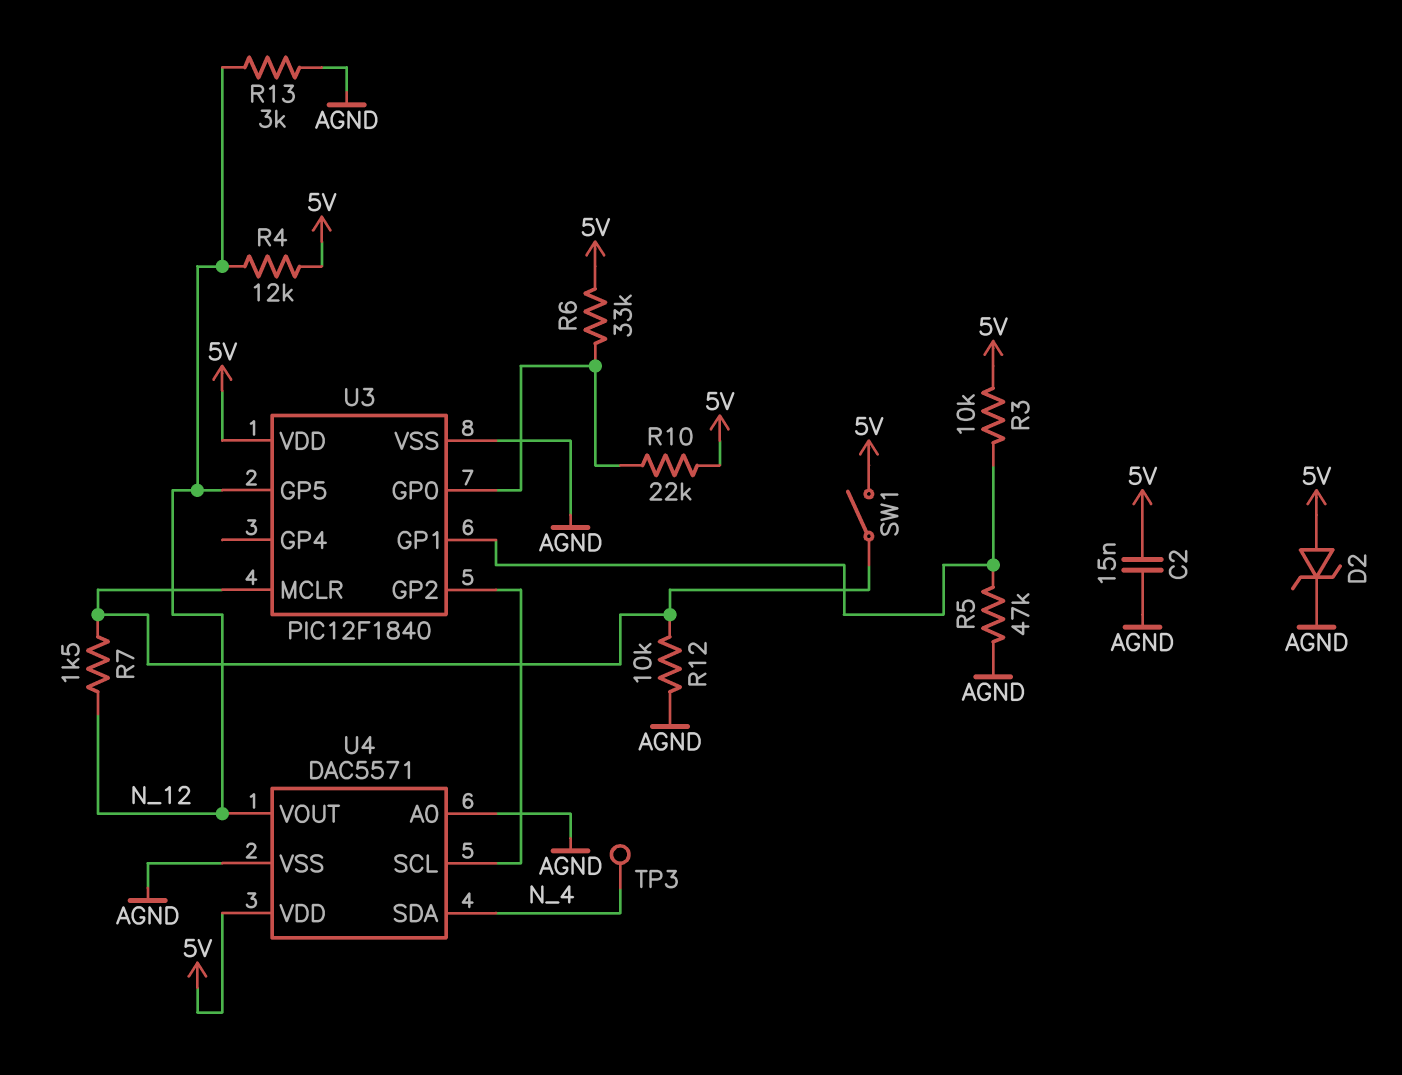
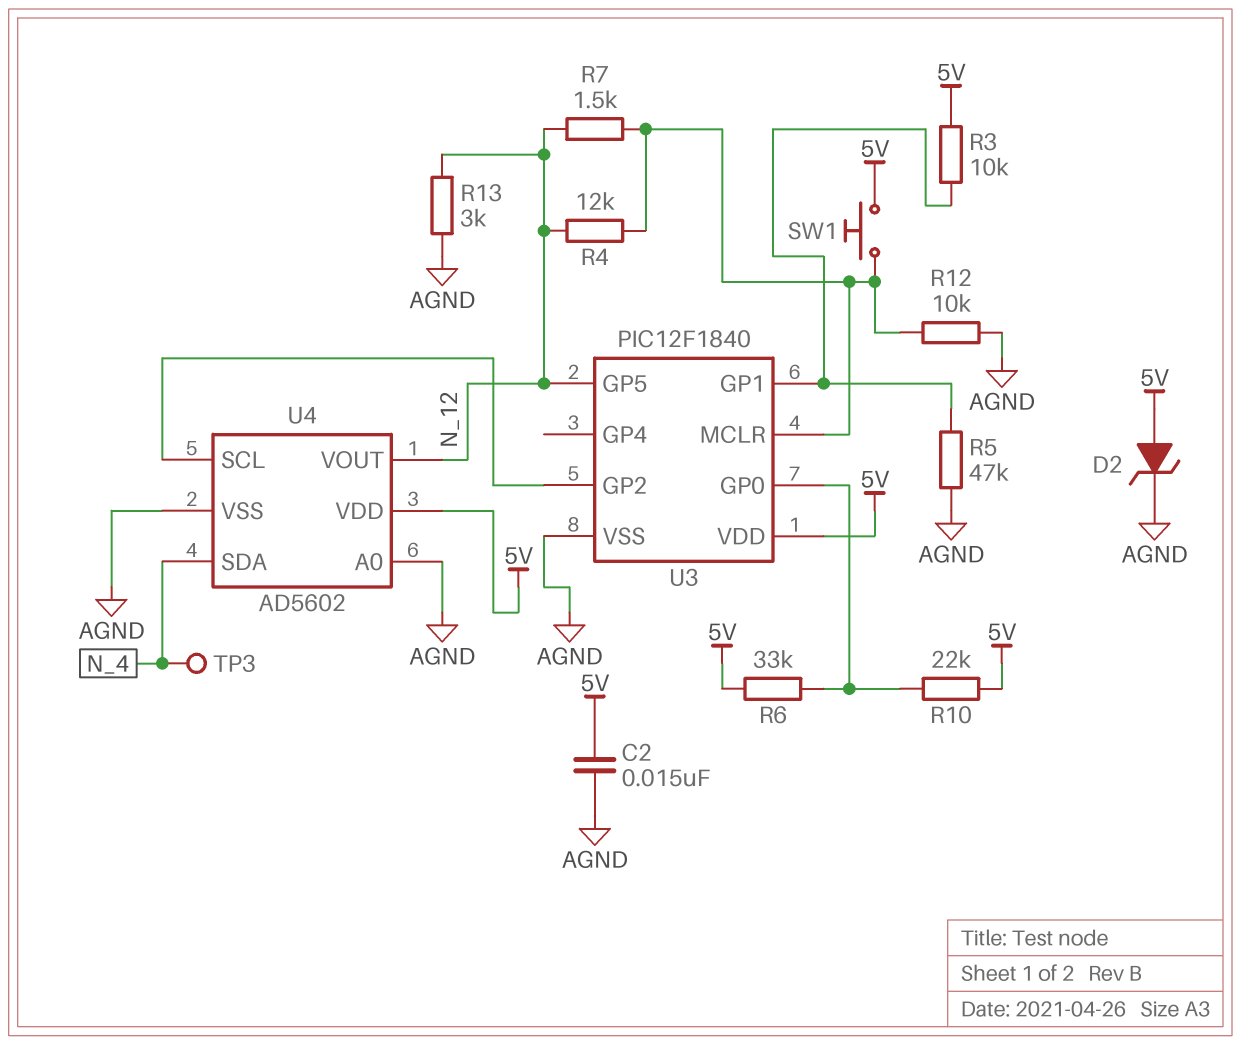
R4: 12k (5V, N_12) -> 12k (N_12, U3/MCLR)
SW1: switch (5V, U3/MCLR) -> button (5V, U3/MCLR)
U4: DAC5571 -> AD5602

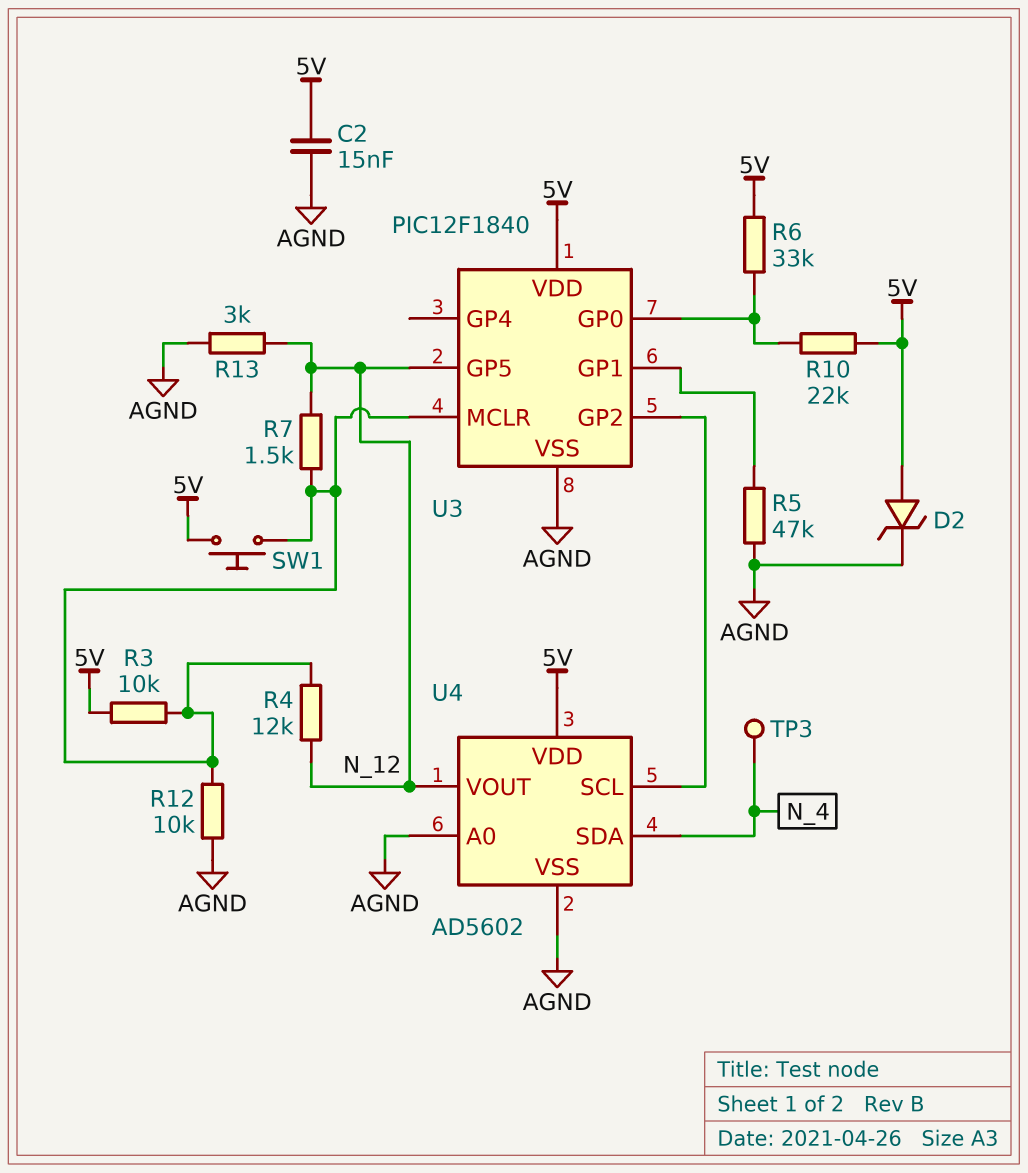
R3: 10k (5V, U3/GP1) -> 10k (5V, U3/MCLR)

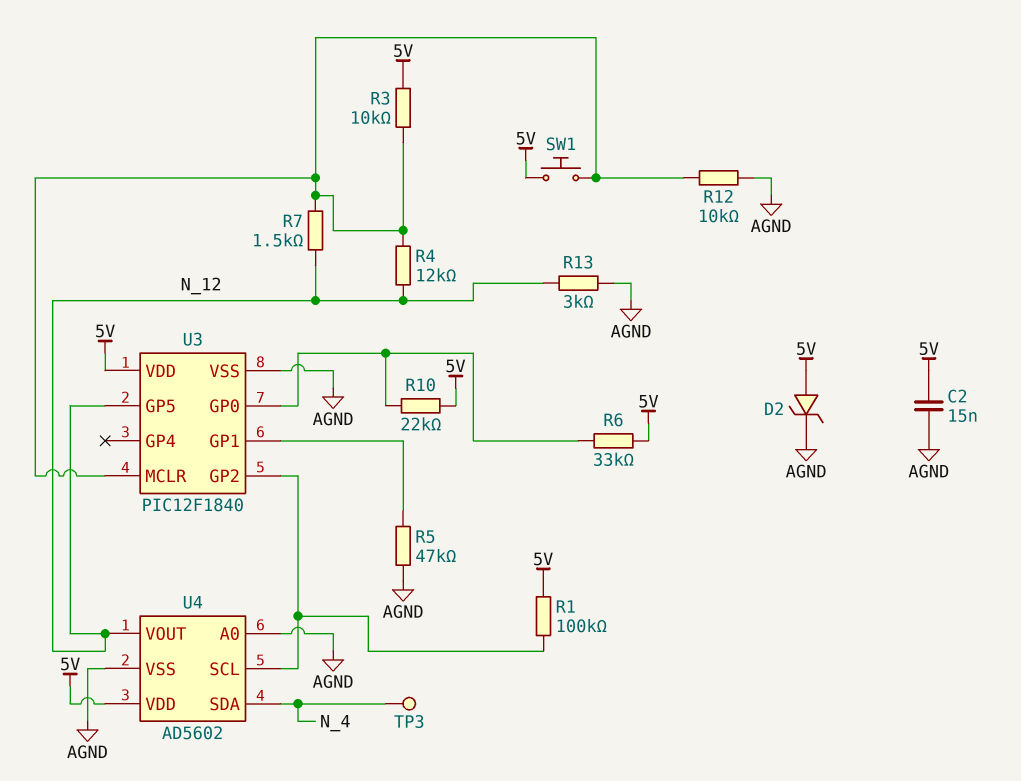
R1: none -> 100k (5V, U3/GP2)

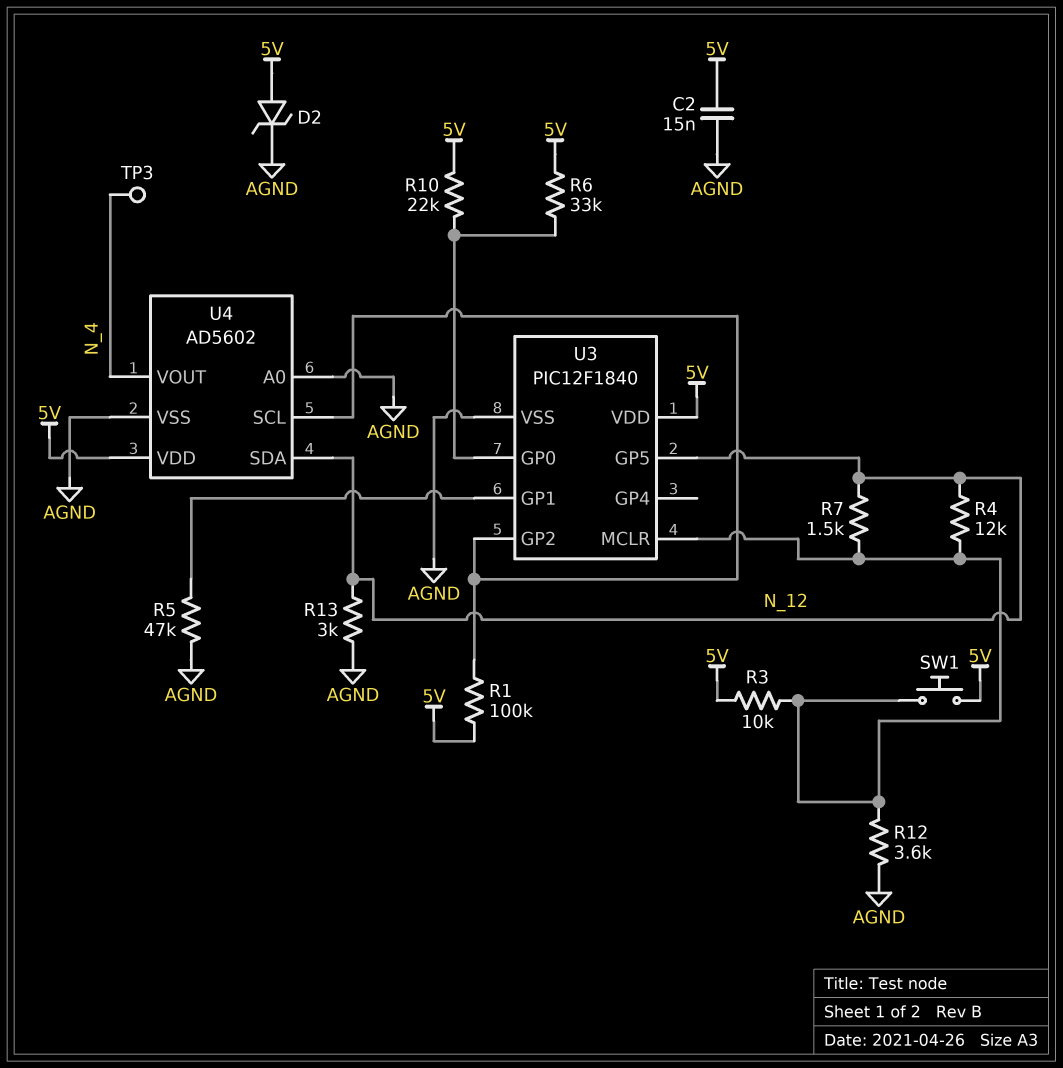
R12: 10k (AGND, U3/MCLR) -> 3.6k (AGND, U3/MCLR)
U4 pin SDA: N_4 -> N_12
U4 pin VOUT: N_12 -> N_4

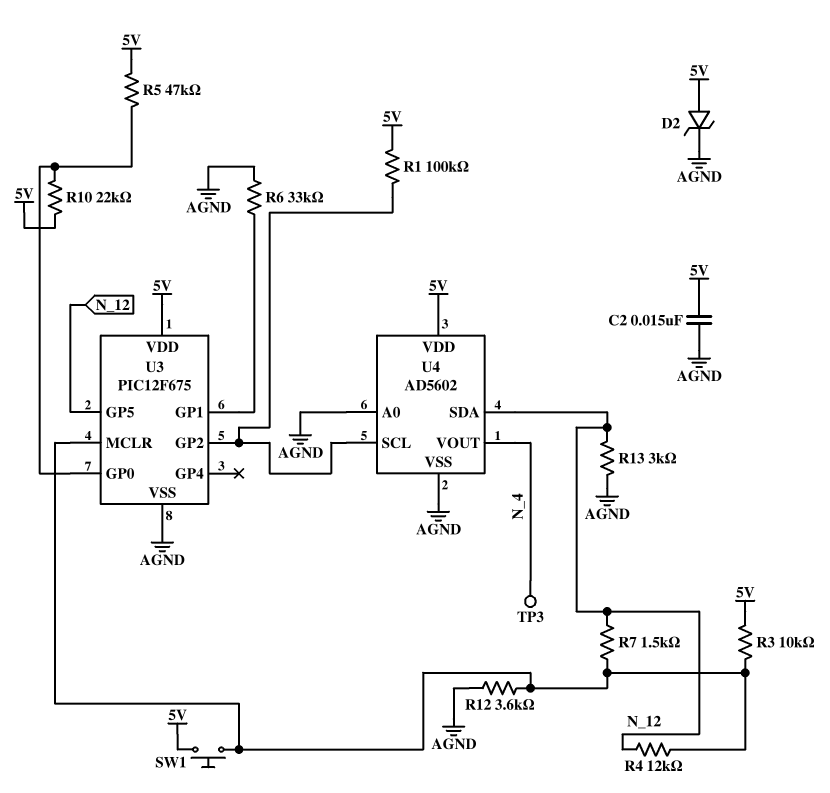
R5: 47k (AGND, U3/GP1) -> 47k (5V, U3/GP0)
R6: 33k (5V, U3/GP0) -> 33k (AGND, U3/GP1)
U3: PIC12F1840 -> PIC12F675

